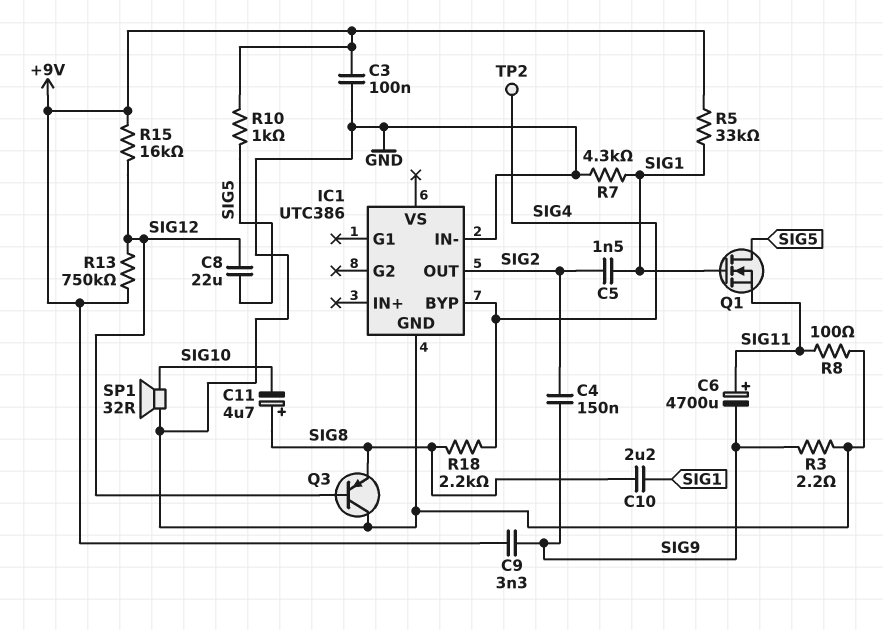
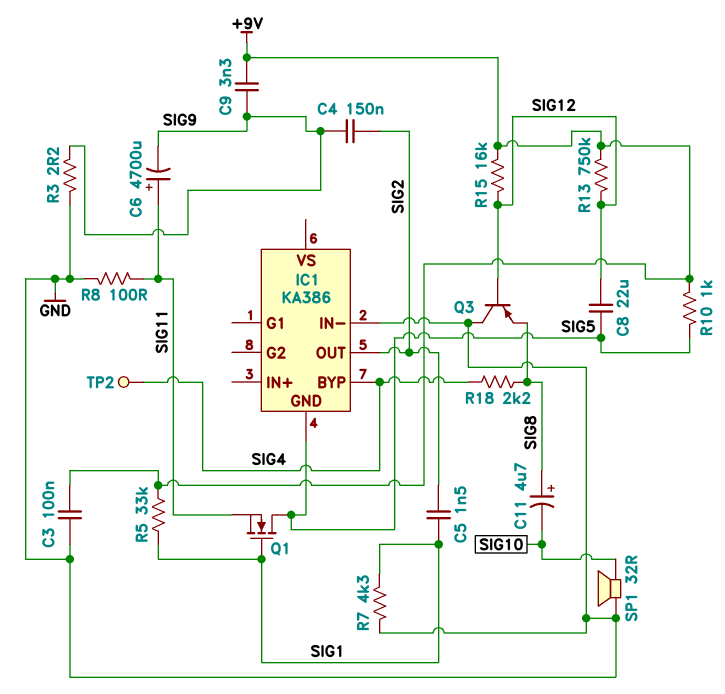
C10: 2.2uF (SIG1, SIG8) -> none
IC1: UTC386 -> KA386
IC1 pin GND: GND -> SIG5

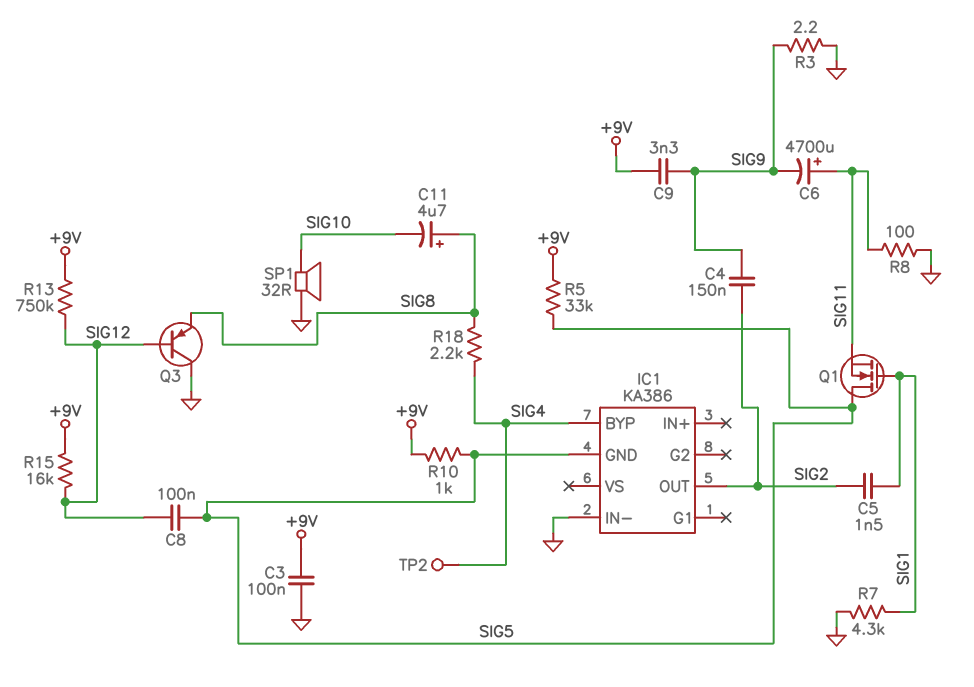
C8: 22uF (SIG5, SIG12) -> 100nF (SIG5, SIG12)
R5: 33k (+9V, SIG1) -> 33k (+9V, SIG5)

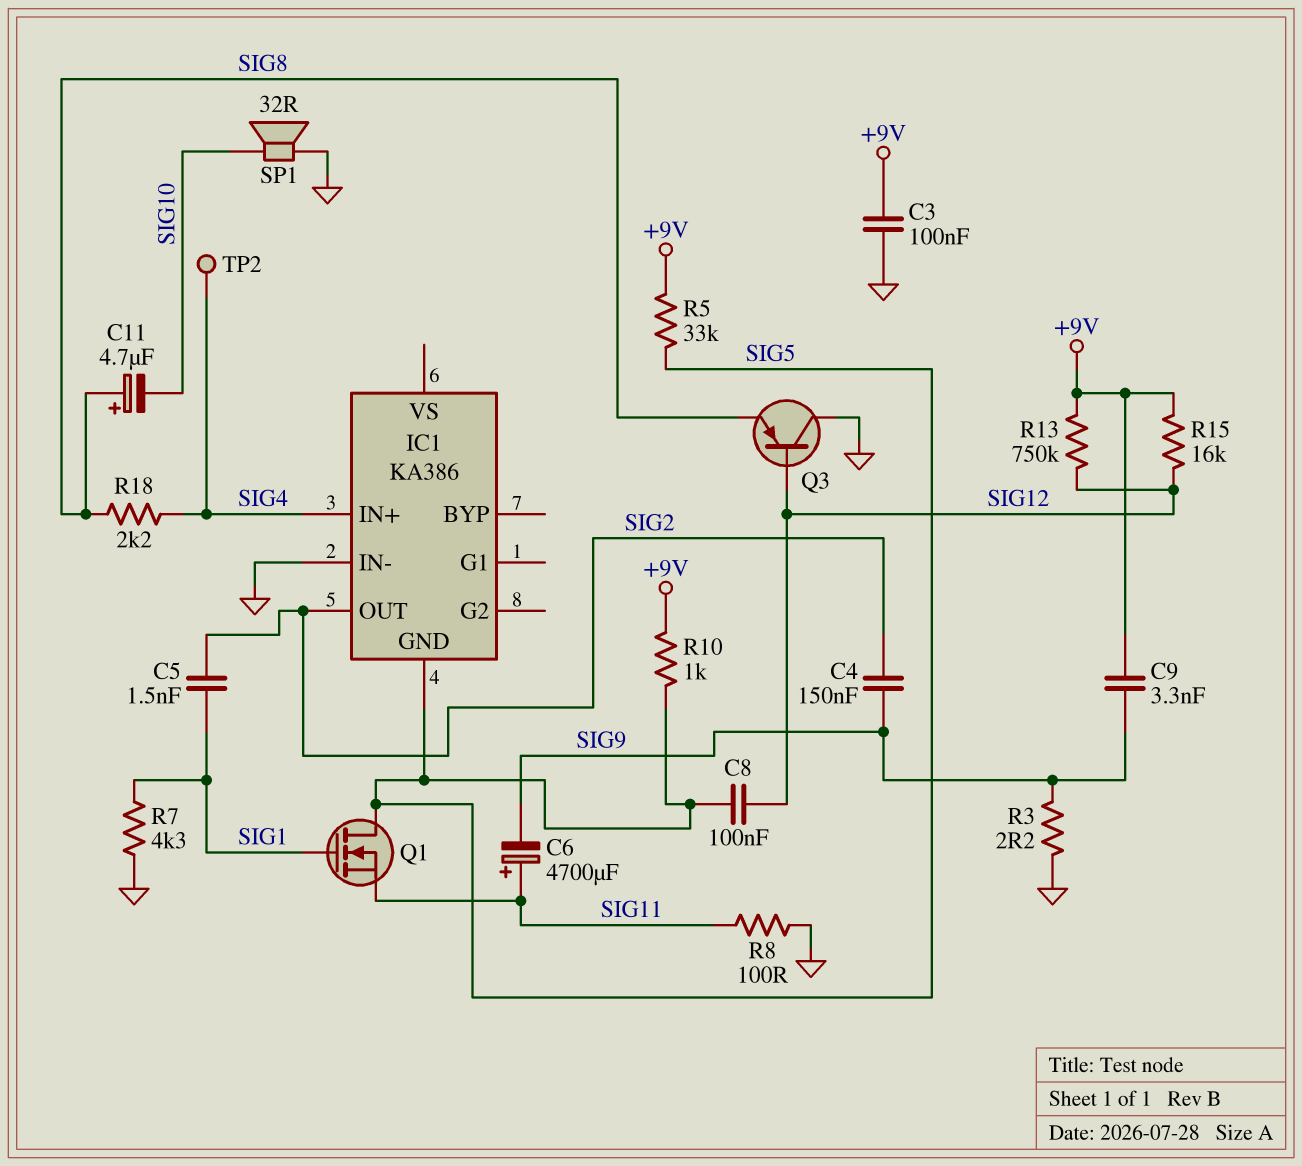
IC1 pin BYP: SIG4 -> none
IC1 pin IN+: none -> SIG4

